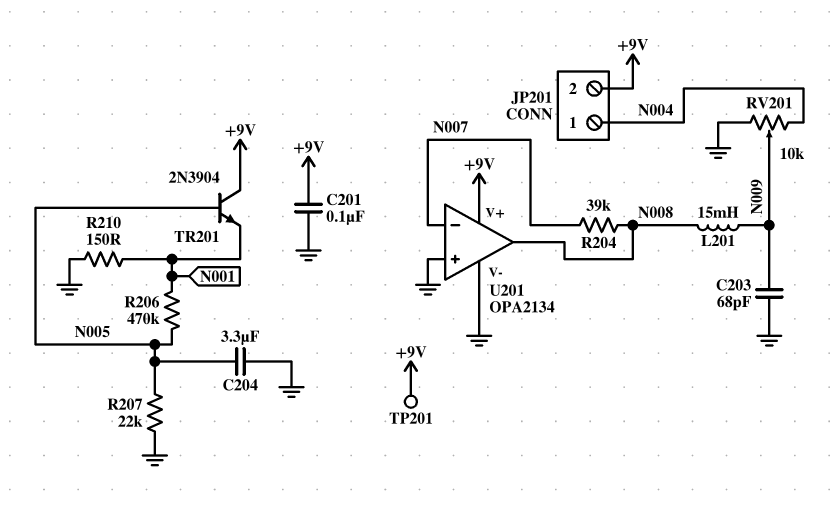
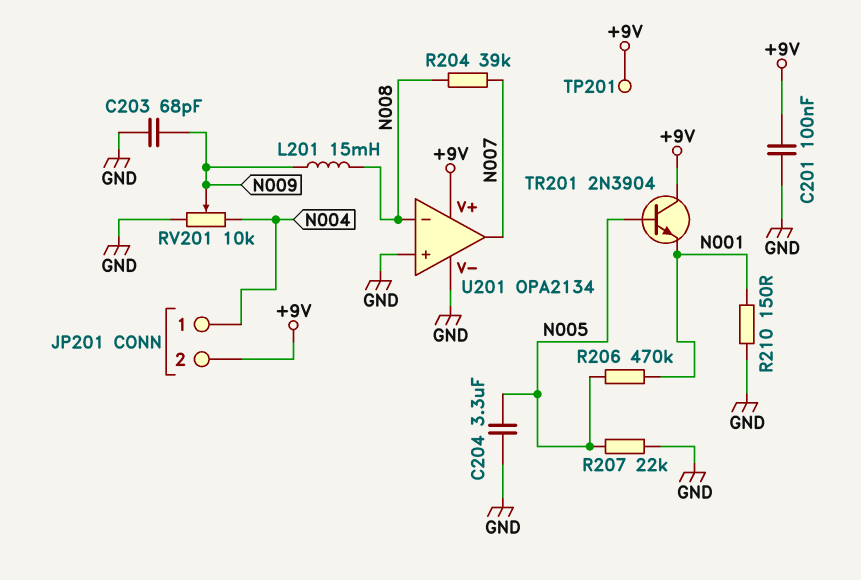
U201 pin in-: N007 -> N008
U201 pin out: N008 -> N007

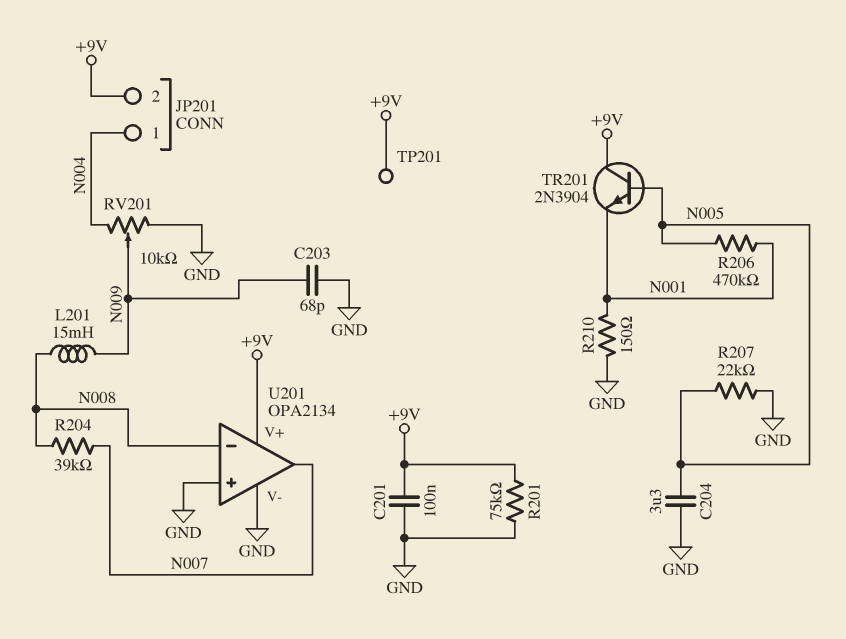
R201: none -> 75k (+9V, GND)

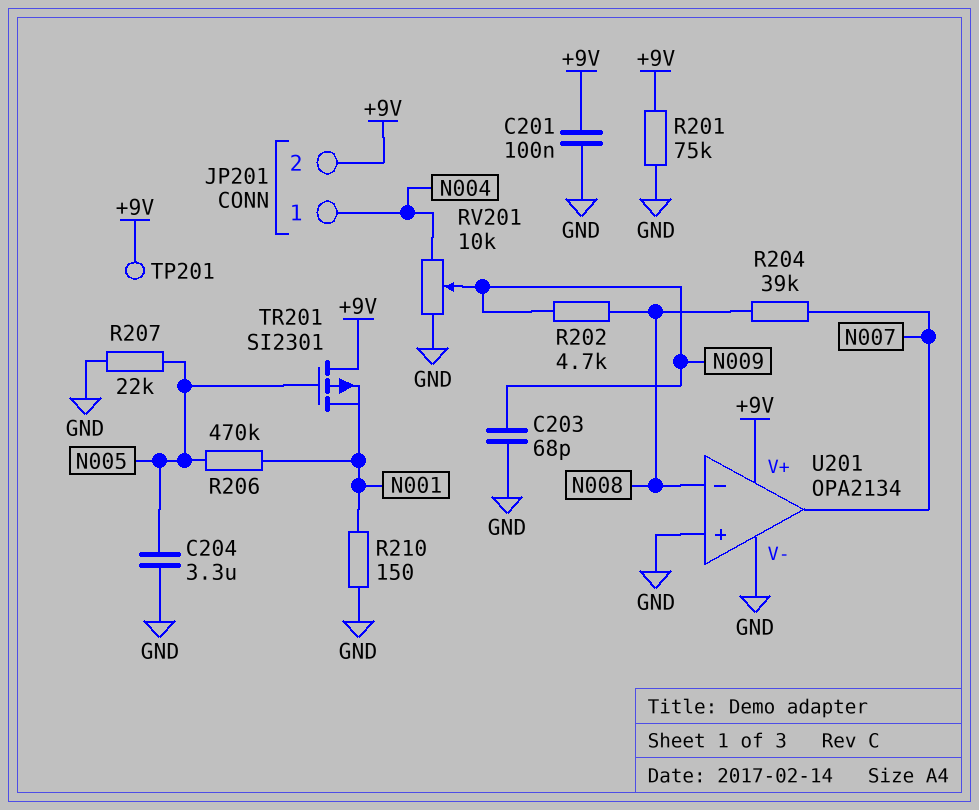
L201: 15mH (N008, N009) -> none
R202: none -> 4.7k (N008, N009)
TR201: NPN 2N3904 (B N005, C +9V, E N001) -> PMOS SI2301 (G N005, D +9V, S N001)

